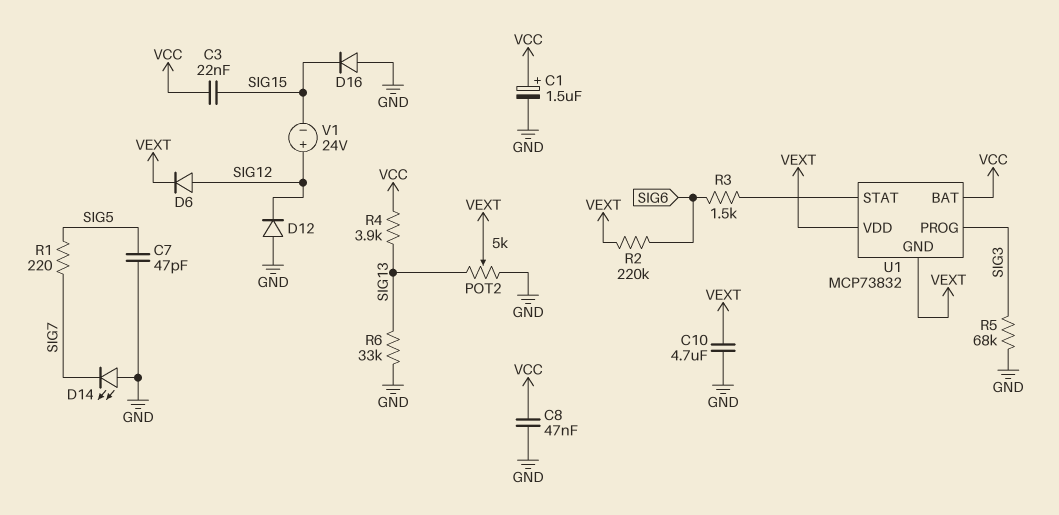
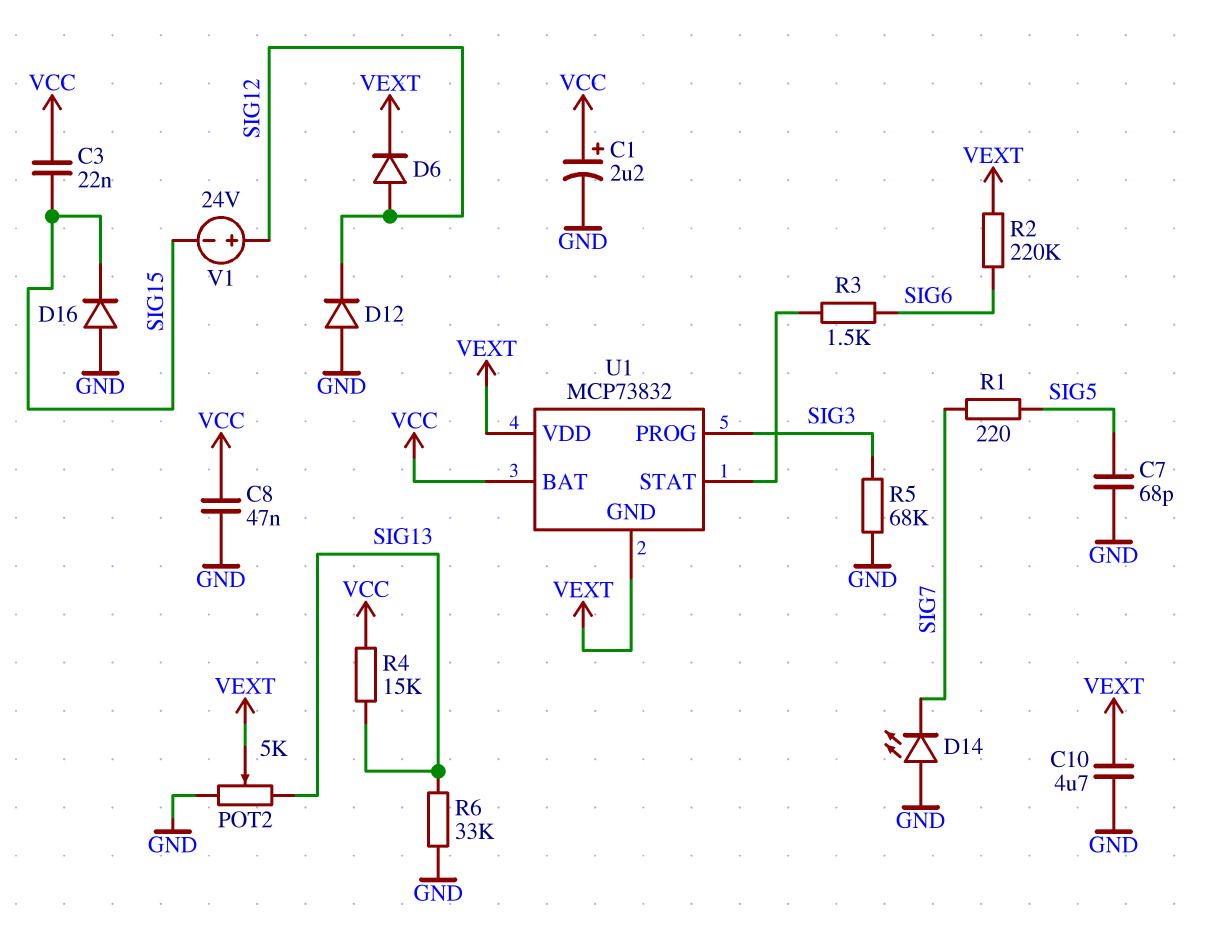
C1: 1.5uF (plus VCC, minus GND) -> 2.2uF (plus VCC, minus GND)
C7: 47pF (GND, SIG5) -> 68pF (GND, SIG5)
R4: 3.9k (SIG13, VCC) -> 15k (SIG13, VCC)

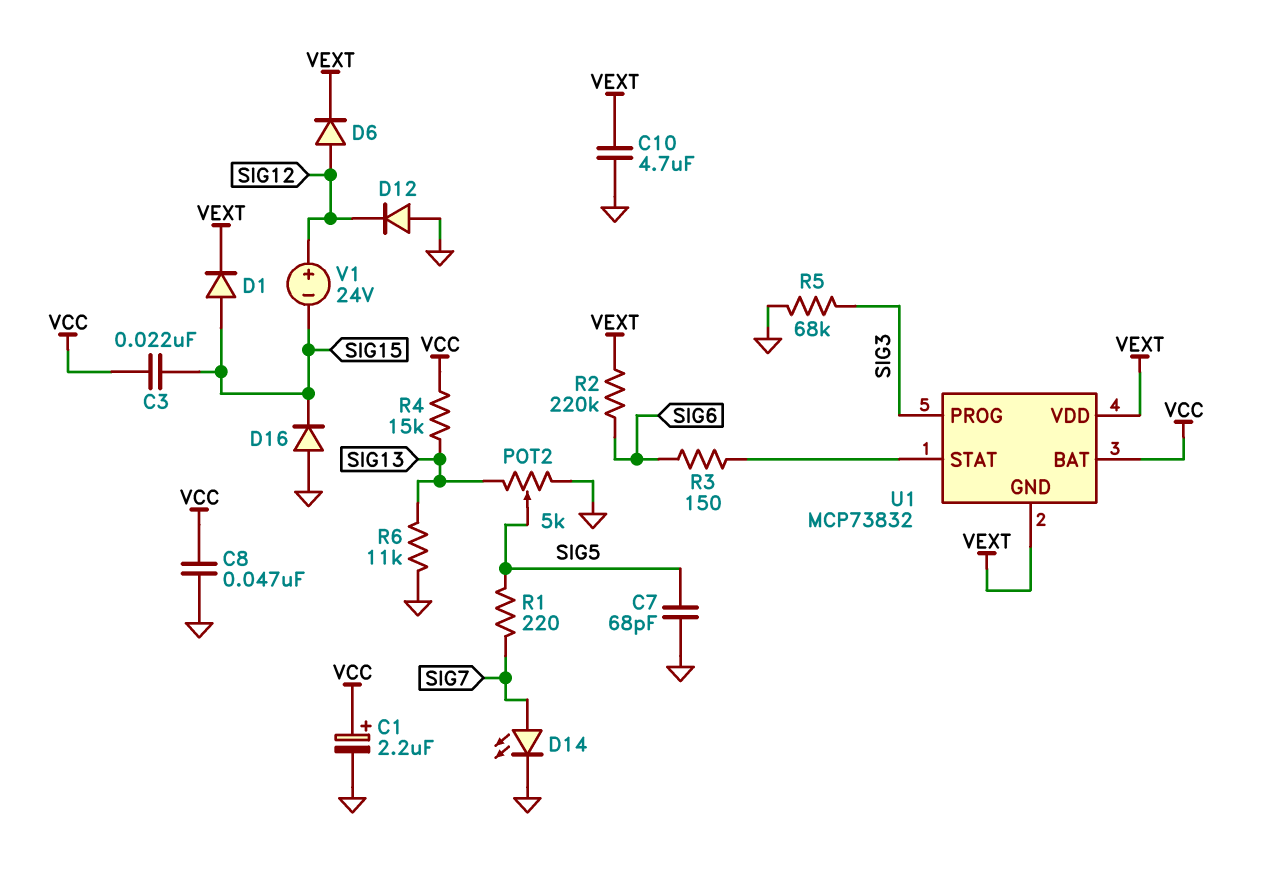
D1: none -> diode (A SIG15, K VEXT)
D14: LED (A GND, K SIG7) -> LED (A SIG7, K GND)
POT2: 5k (GND, SIG13, wiper VEXT) -> 5k (GND, SIG13, wiper SIG5)
R3: 1.5k (SIG6, U1/STAT) -> 150 (SIG6, U1/STAT)
R6: 33k (GND, SIG13) -> 11k (GND, SIG13)

